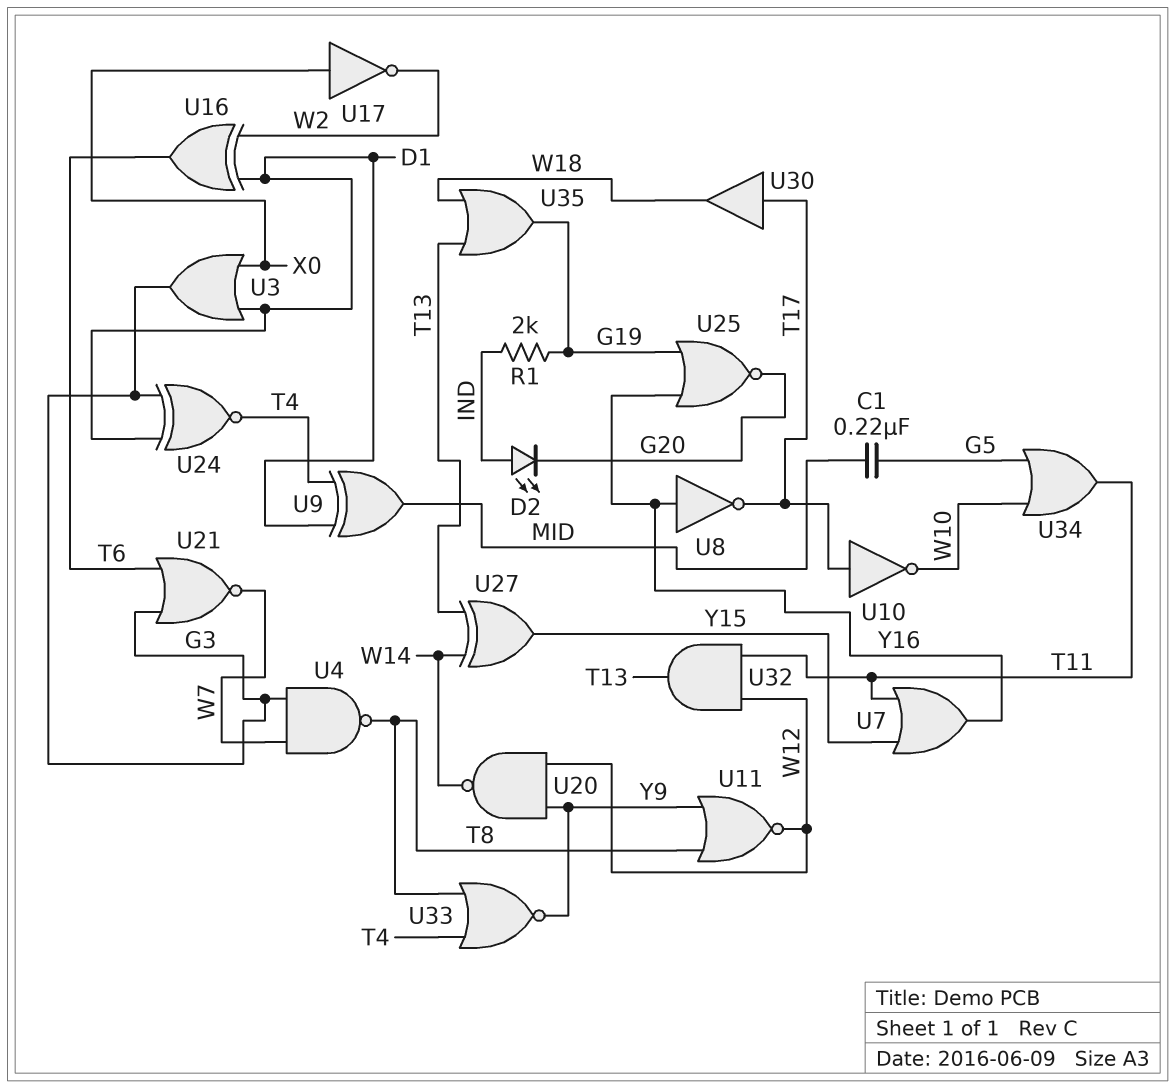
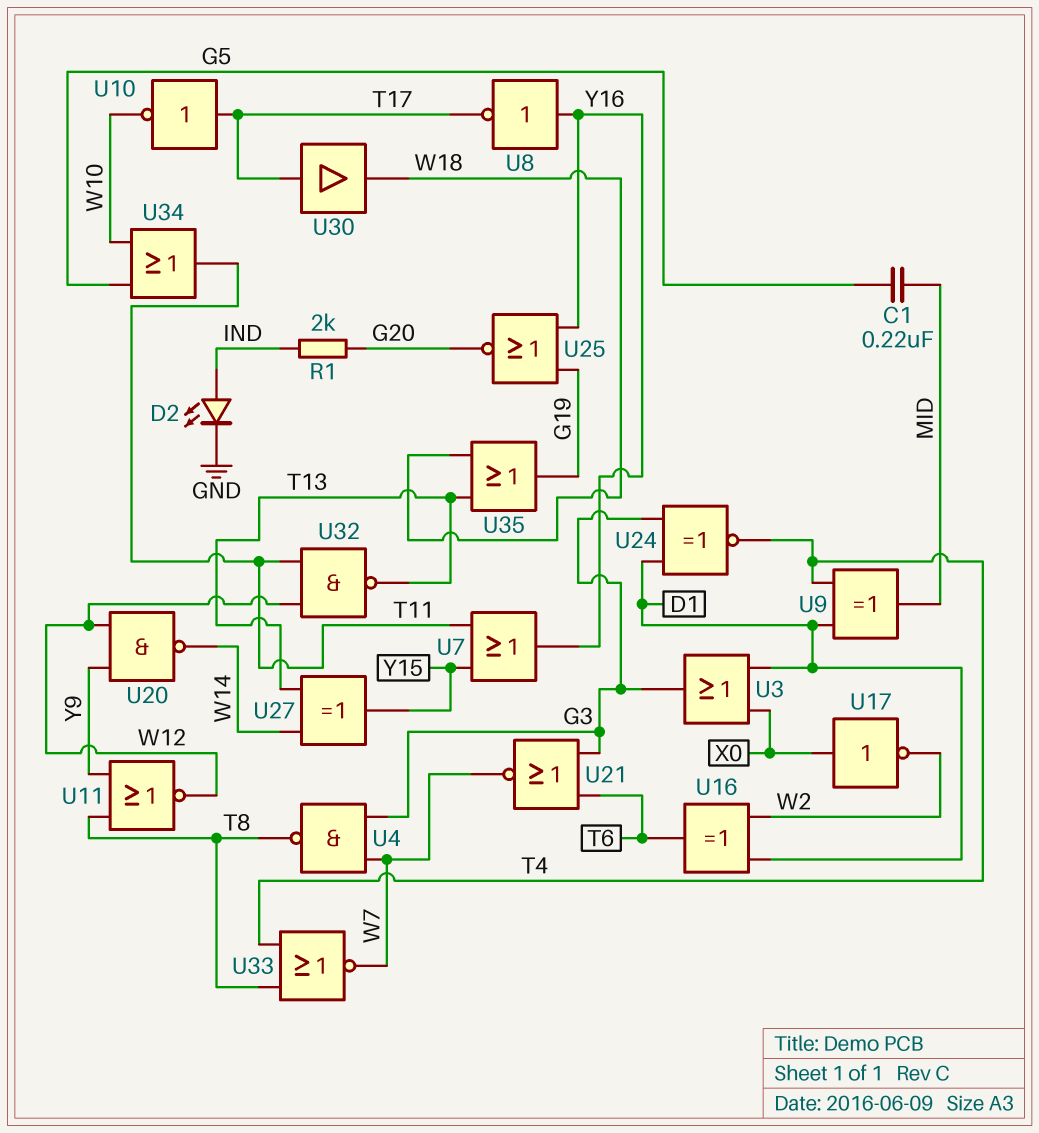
D2: LED (A IND, K G20) -> LED (A IND, K GND)
R1: 2k (G19, IND) -> 2k (G20, IND)
U32: AND (in T11, in W12, out T13) -> NAND (in T11, in W12, out T13)
U33: NOR (in T4, in T8, out Y9) -> NOR (in T4, in T8, out W7)

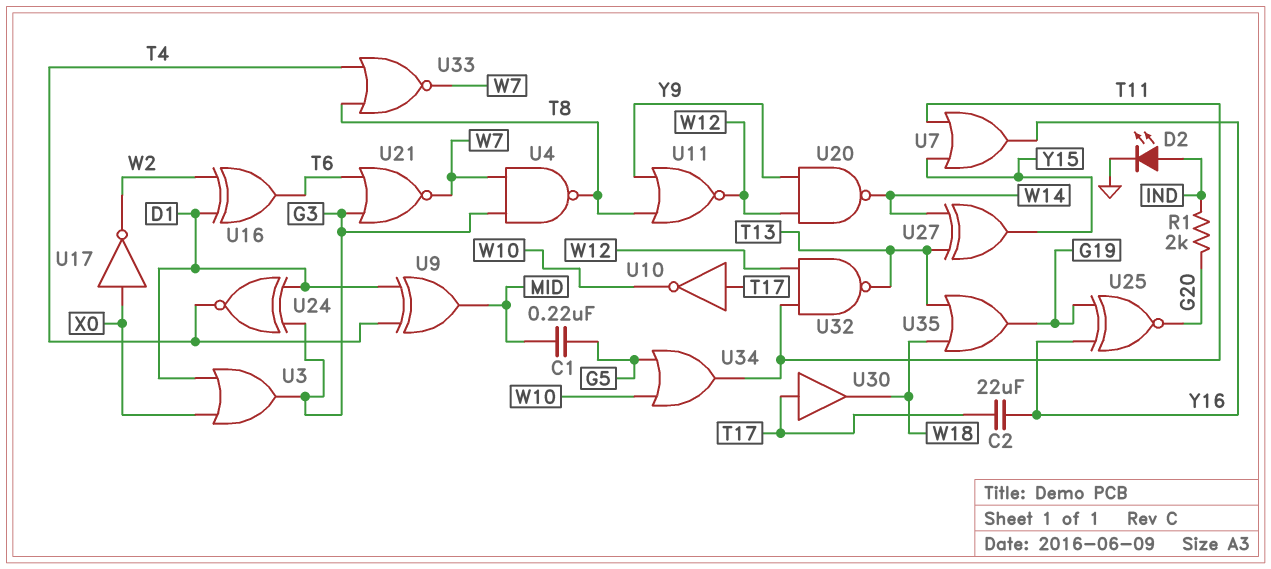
C2: none -> 22uF (T17, Y16)
U8: NOT (in Y16, out T17) -> none
U25: NOR (in G19, in Y16, out G20) -> XNOR (in G19, in Y16, out G20)

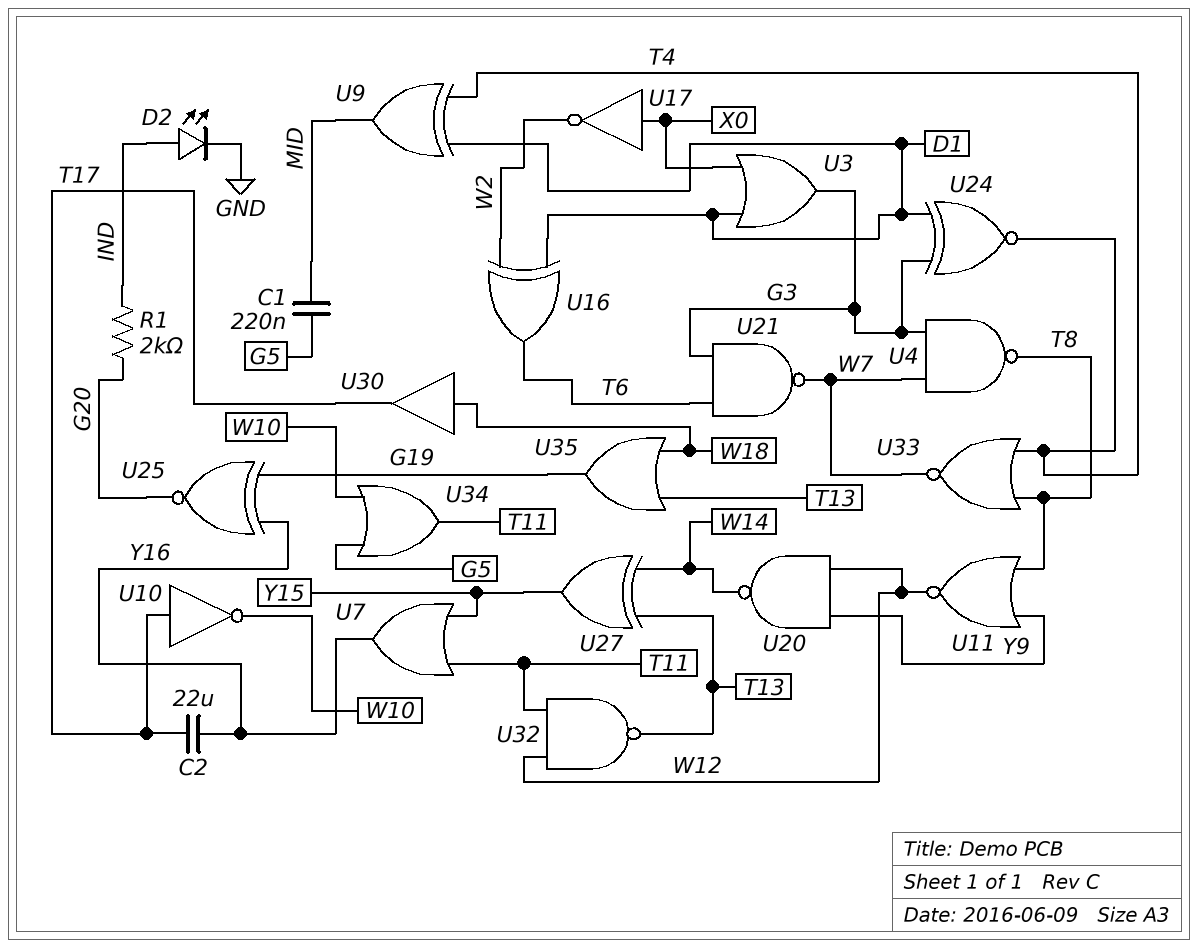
U21: NOR (in G3, in T6, out W7) -> NAND (in G3, in T6, out W7)
U30: buffer (in T17, out W18) -> buffer (in W18, out T17)

